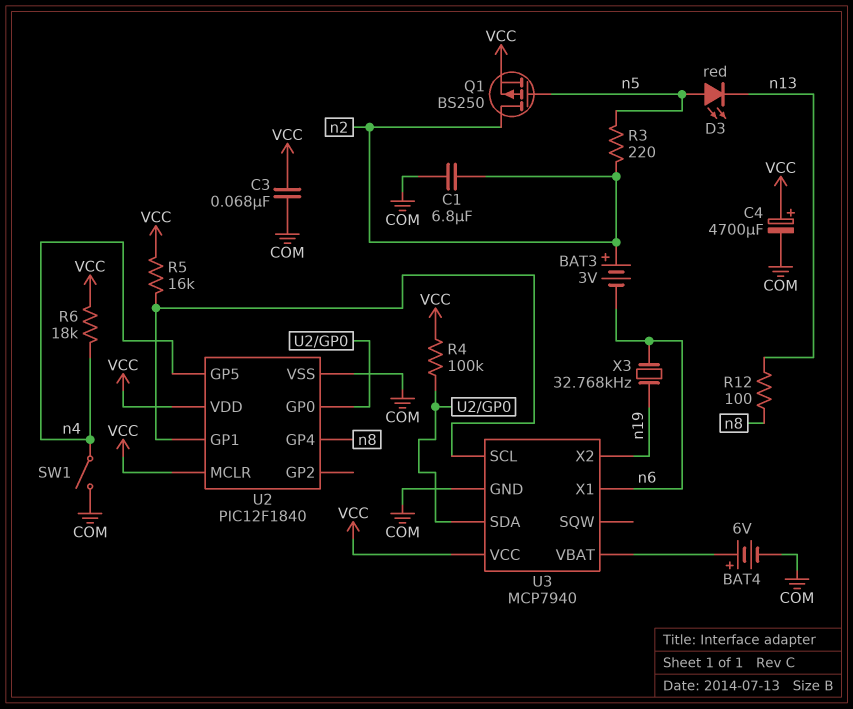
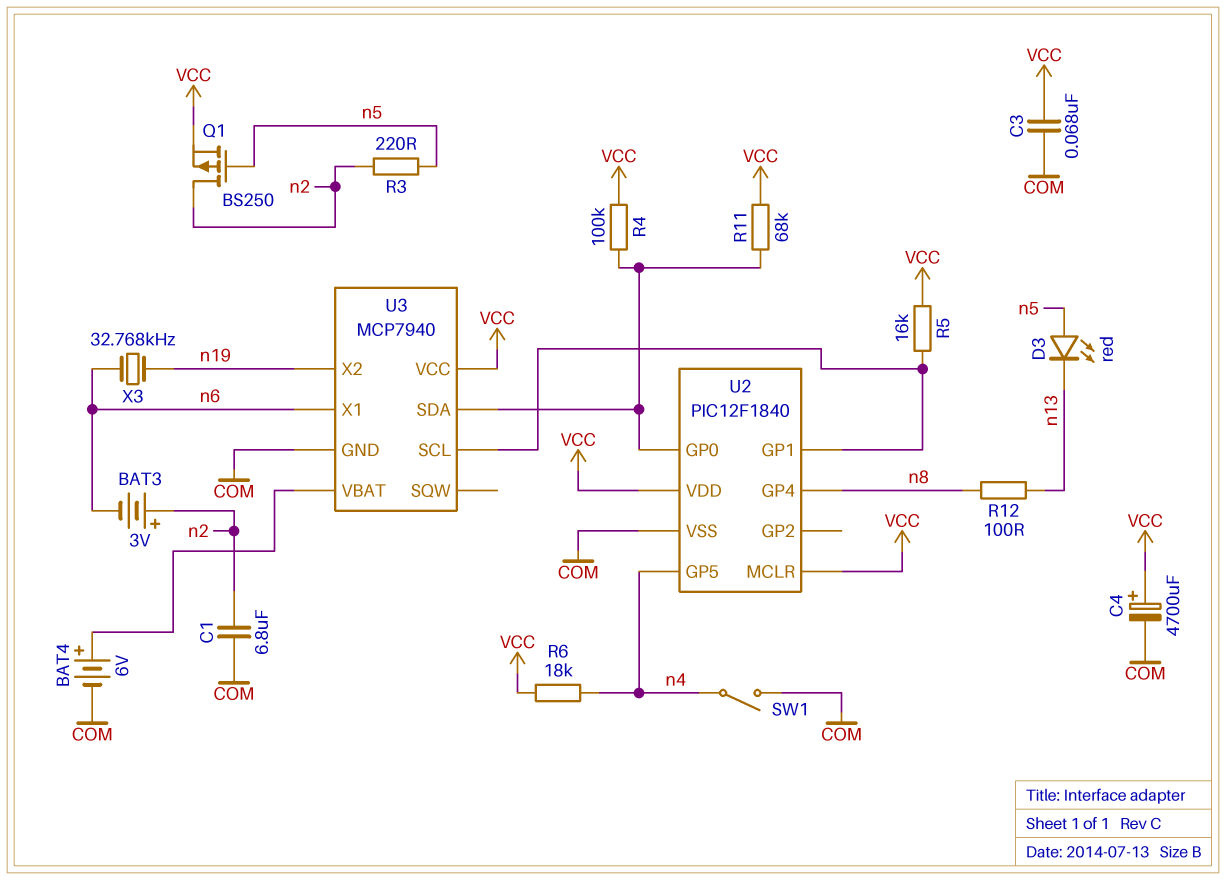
R11: none -> 68k (U2/GP0, VCC)

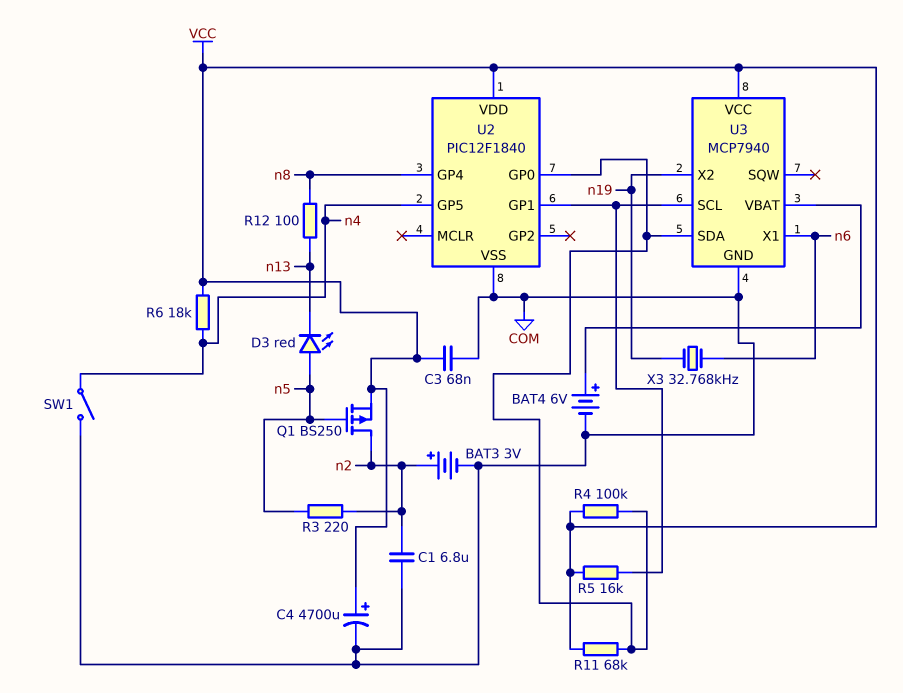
BAT3: 3V (plus n2, minus n6) -> 3V (plus n2, minus COM)
U2 pin MCLR: VCC -> none

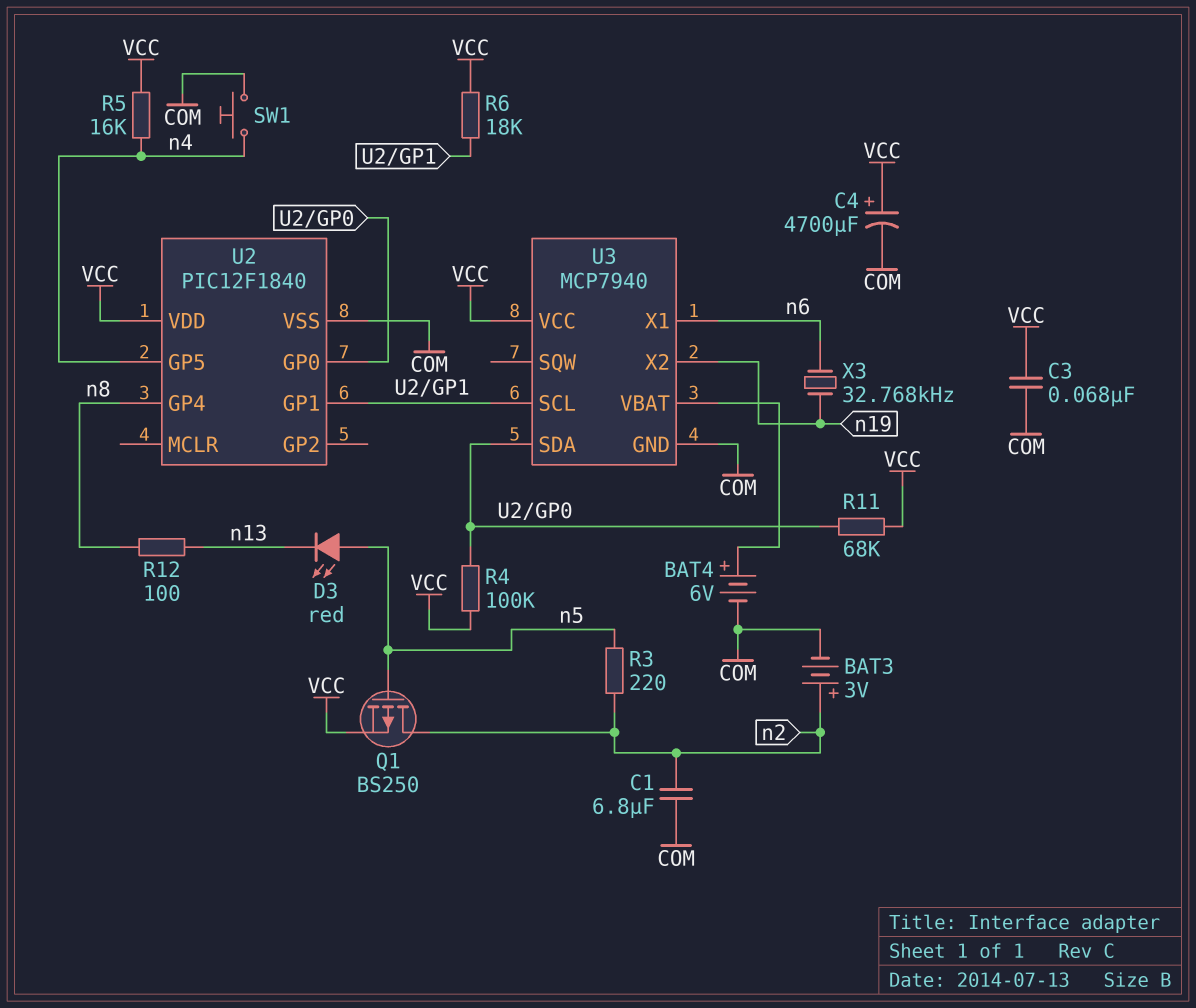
R5: 16k (U2/GP1, VCC) -> 16k (VCC, n4)
R6: 18k (VCC, n4) -> 18k (U2/GP1, VCC)
SW1: switch (COM, n4) -> button (COM, n4)

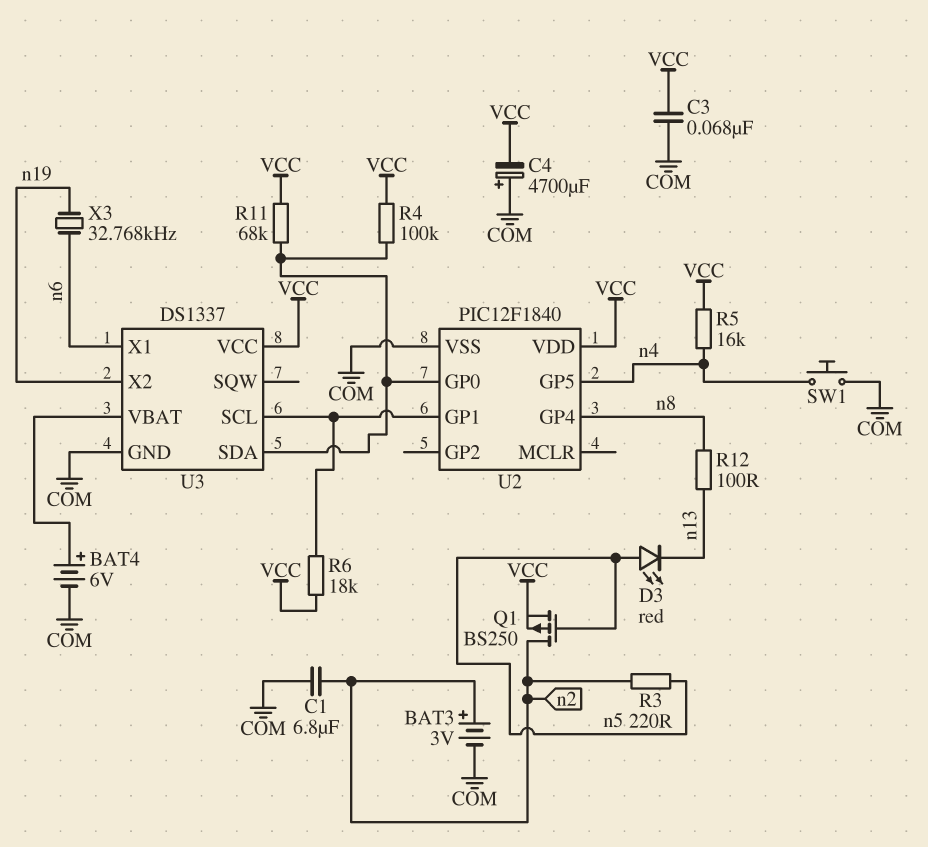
C4: 4700uF (plus VCC, minus COM) -> 4700uF (plus COM, minus VCC)
U3: MCP7940 -> DS1337

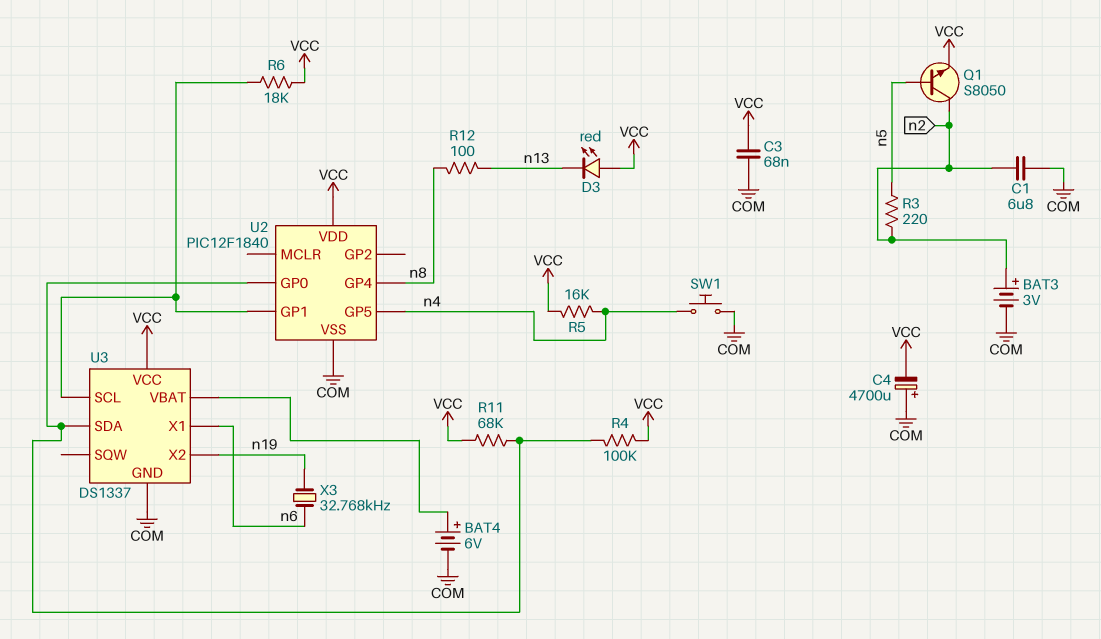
D3: LED red (A n5, K n13) -> LED red (A VCC, K n13)
Q1: PMOS BS250 (G n5, D n2, S VCC) -> NPN S8050 (B n5, C n2, E VCC)

